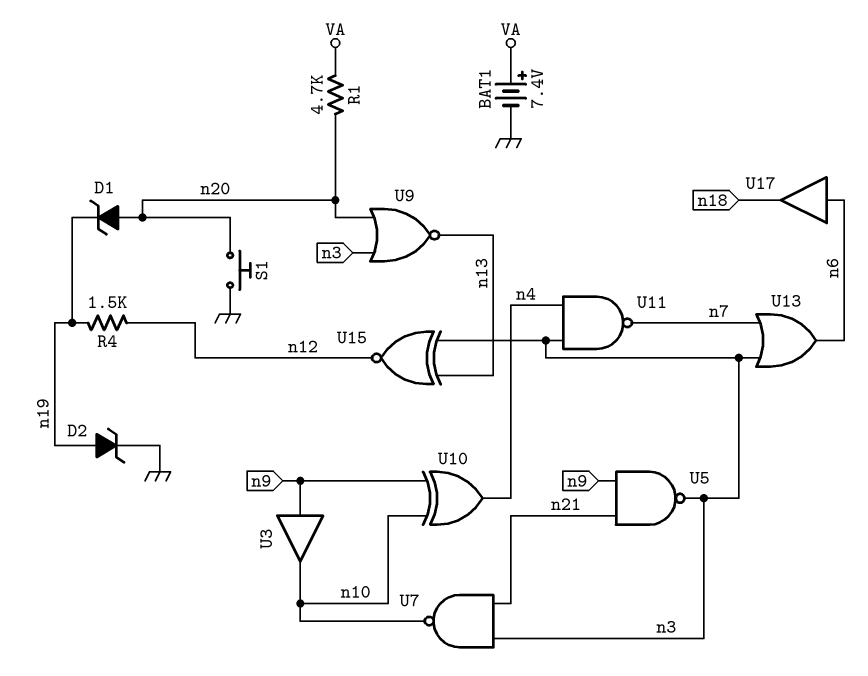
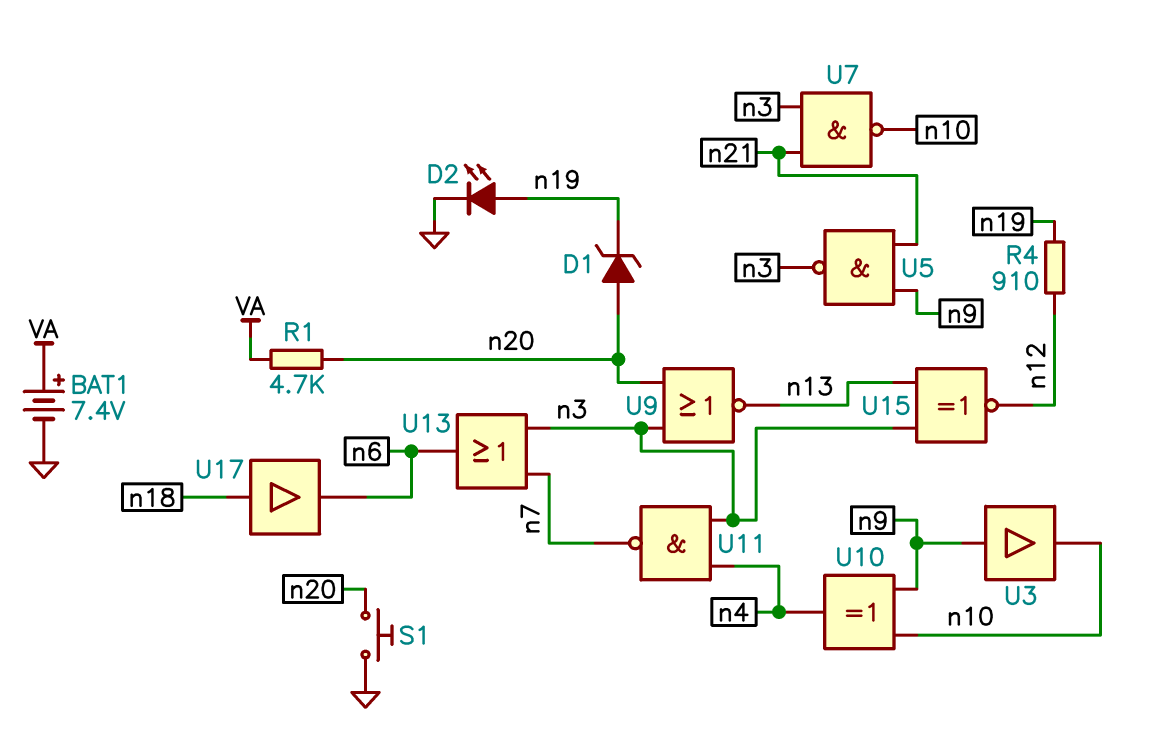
D2: zener (A n19, K GND) -> LED (A n19, K GND)
R4: 1.5k (n12, n19) -> 910 (n12, n19)
U17: buffer (in n6, out n18) -> buffer (in n18, out n6)

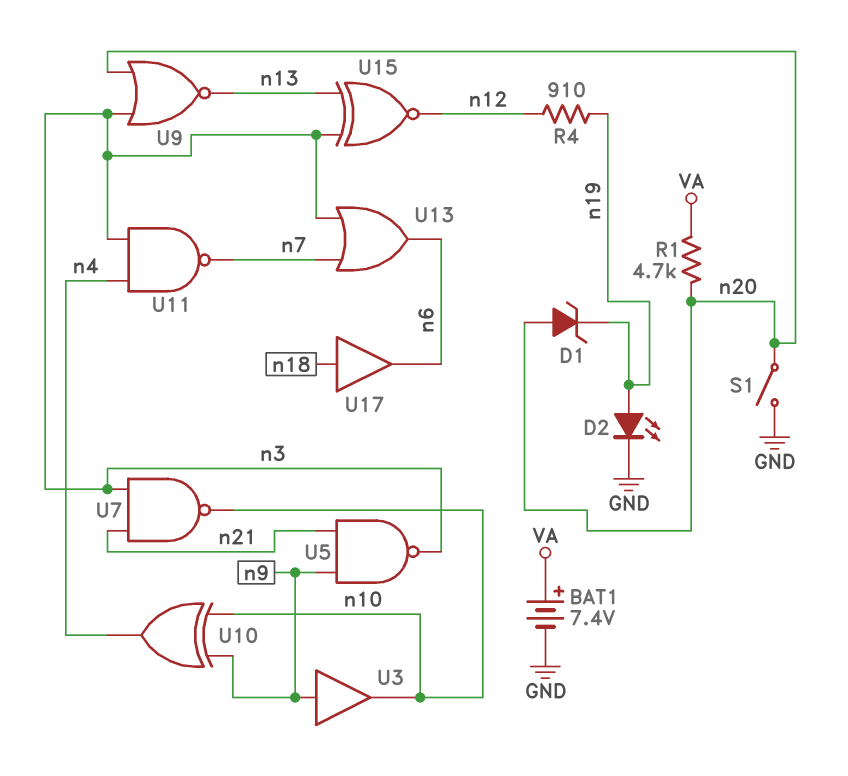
S1: button (GND, n20) -> switch (GND, n20)

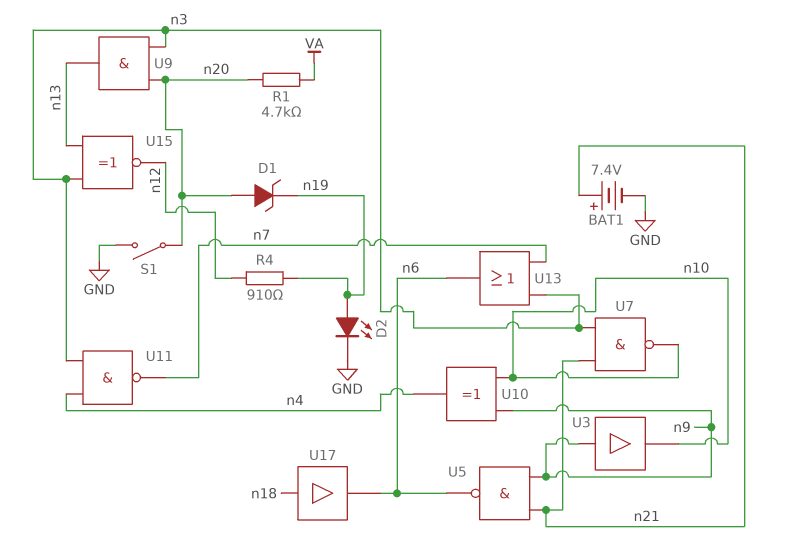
BAT1: 7.4V (plus VA, minus GND) -> 7.4V (plus n21, minus GND)
U5: NAND (in n9, in n21, out n3) -> NAND (in n9, in n21, out n6)
U9: NOR (in n3, in n20, out n13) -> AND (in n3, in n20, out n13)

